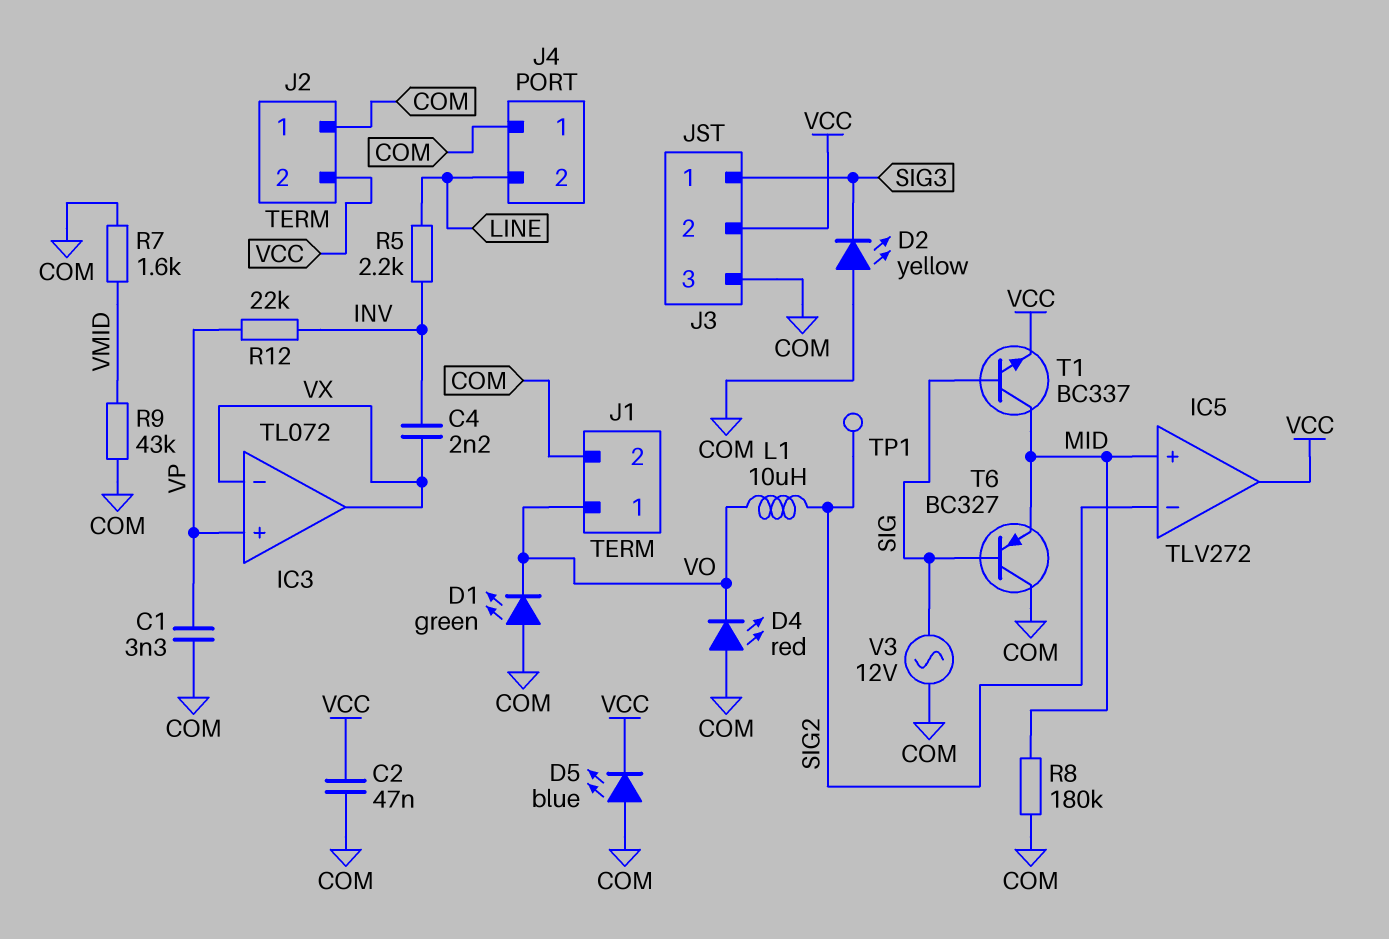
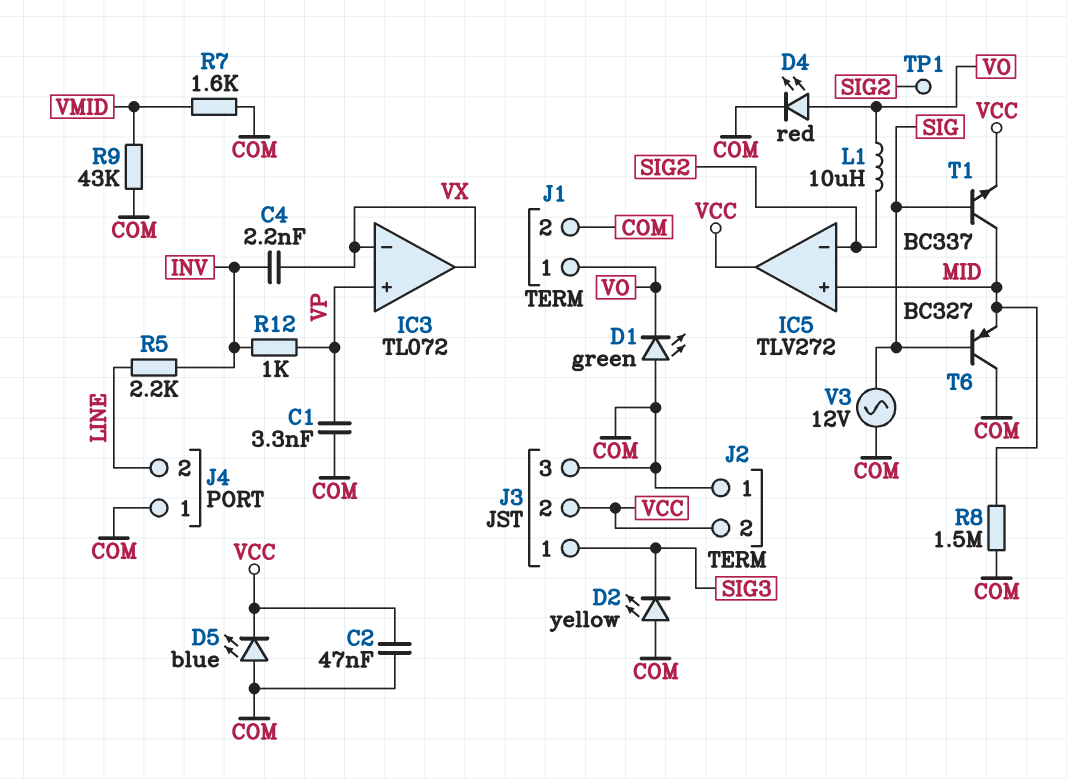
D4: LED red (A COM, K VO) -> LED red (A VO, K COM)
R8: 180k (COM, MID) -> 1.5M (COM, MID)
R12: 22k (INV, VP) -> 1k (INV, VP)

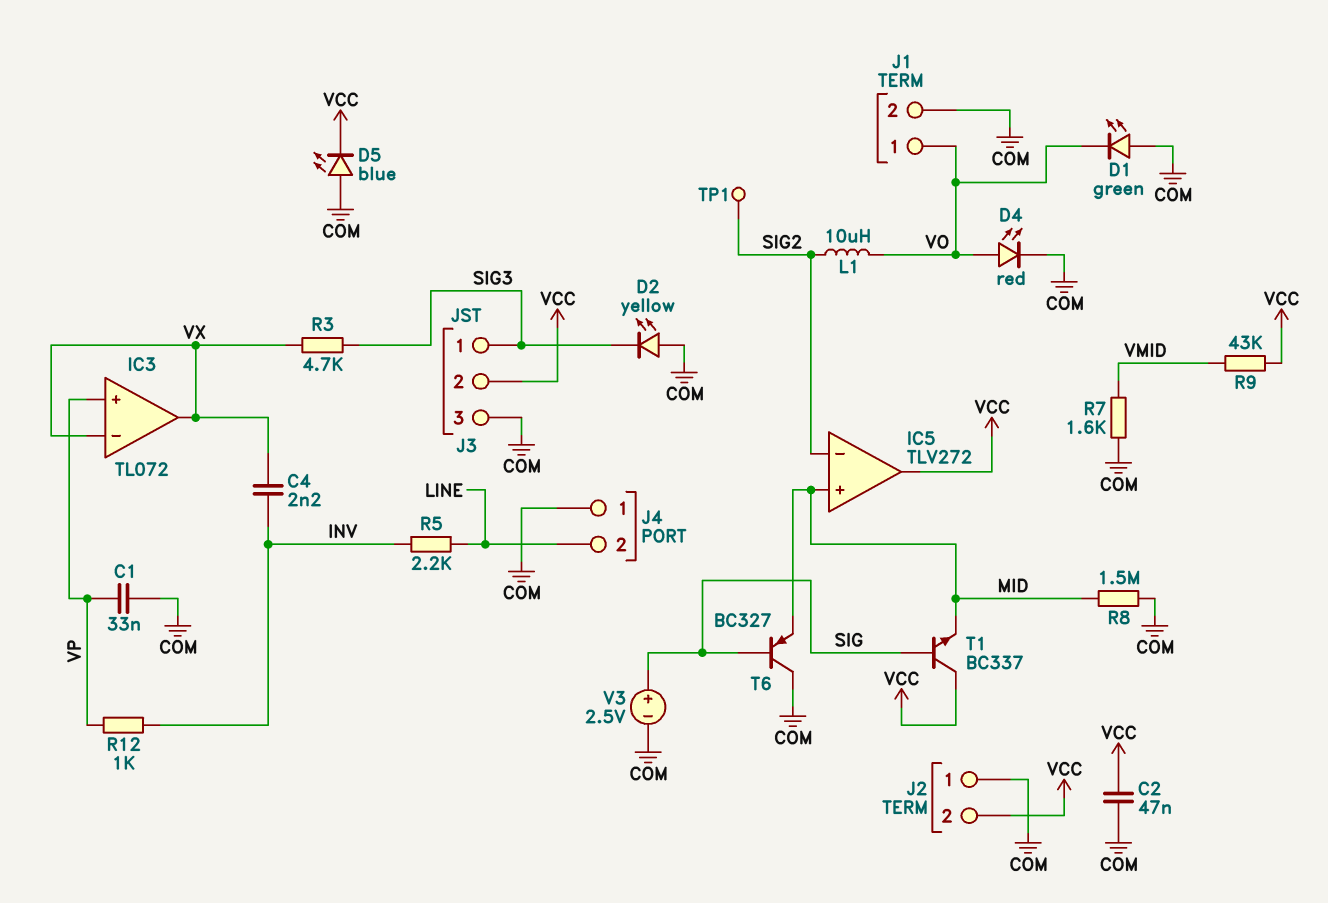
C1: 3.3nF (COM, VP) -> 33nF (COM, VP)
R3: none -> 4.7k (SIG3, VX)
R9: 43k (COM, VMID) -> 43k (VCC, VMID)
T1: NPN BC337 (B SIG, C MID, E VCC) -> NPN BC337 (B SIG, C VCC, E MID)
V3: AC 12V (COM, SIG) -> 2.5V (plus SIG, minus COM)

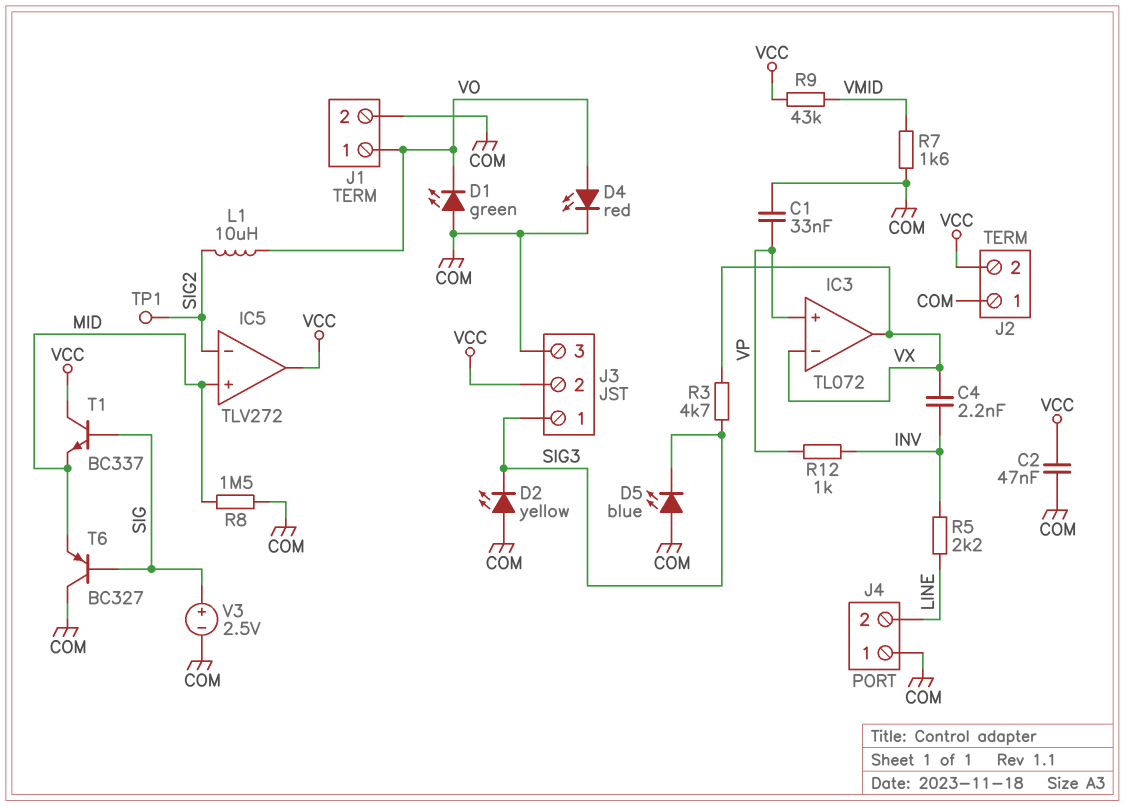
D5: LED blue (A COM, K VCC) -> LED blue (A COM, K SIG3)

